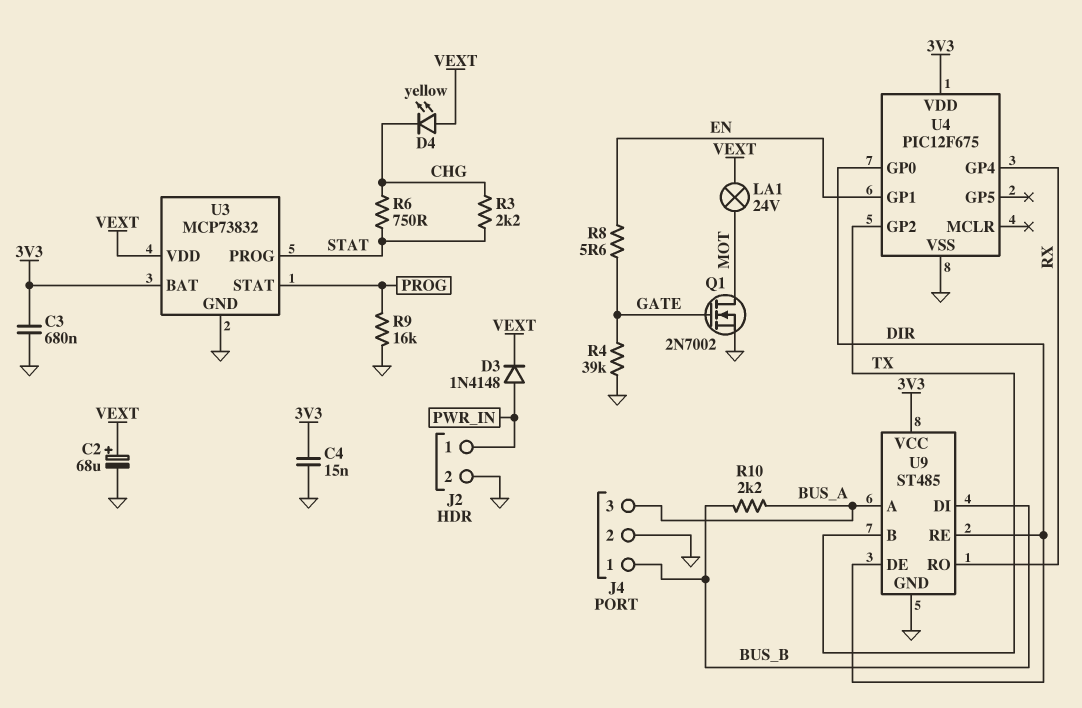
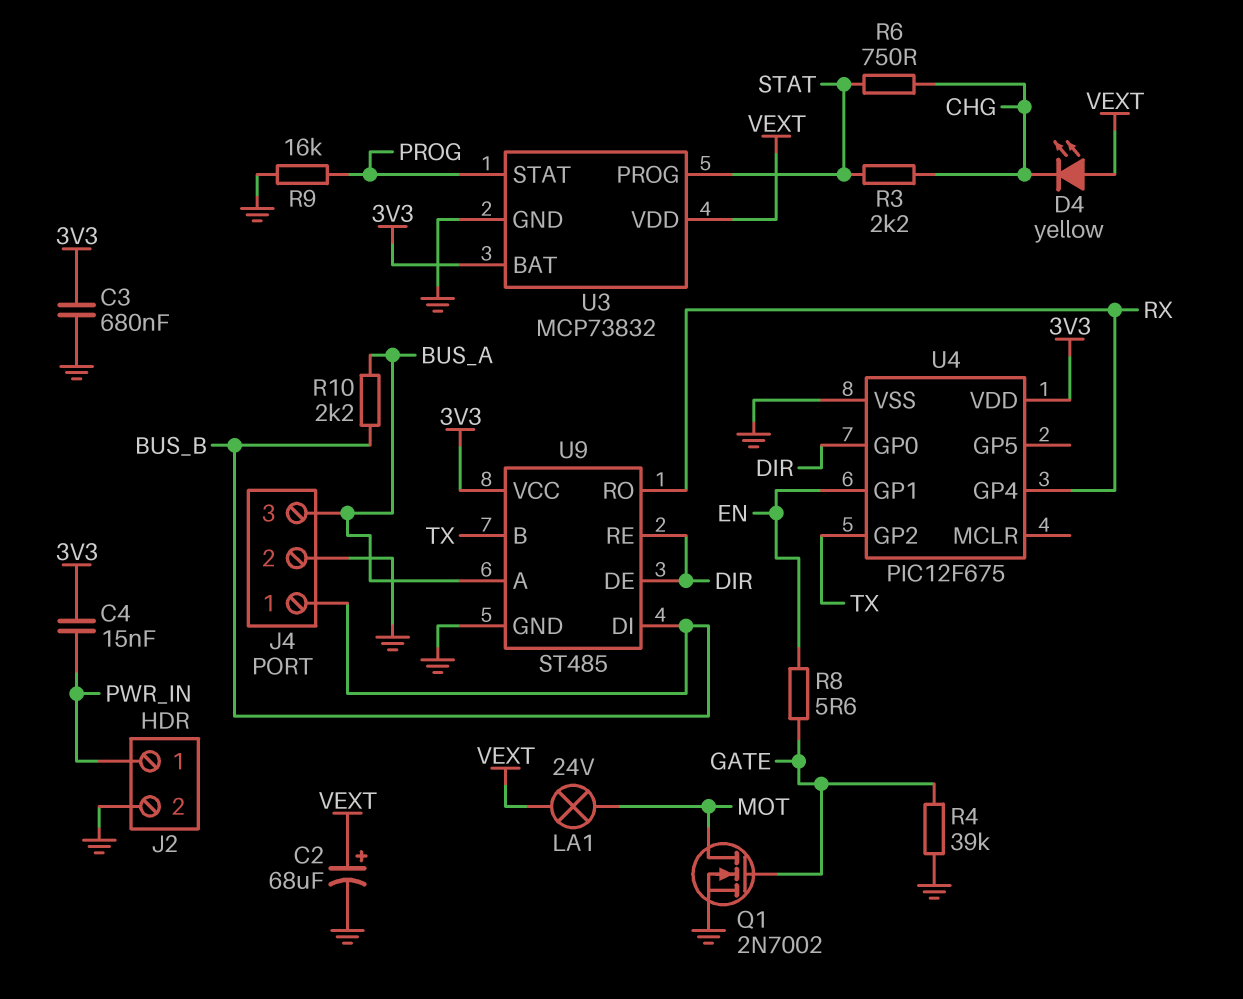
C4: 15nF (3V3, GND) -> 15nF (3V3, PWR_IN)
D3: diode 1N4148 (A PWR_IN, K VEXT) -> none

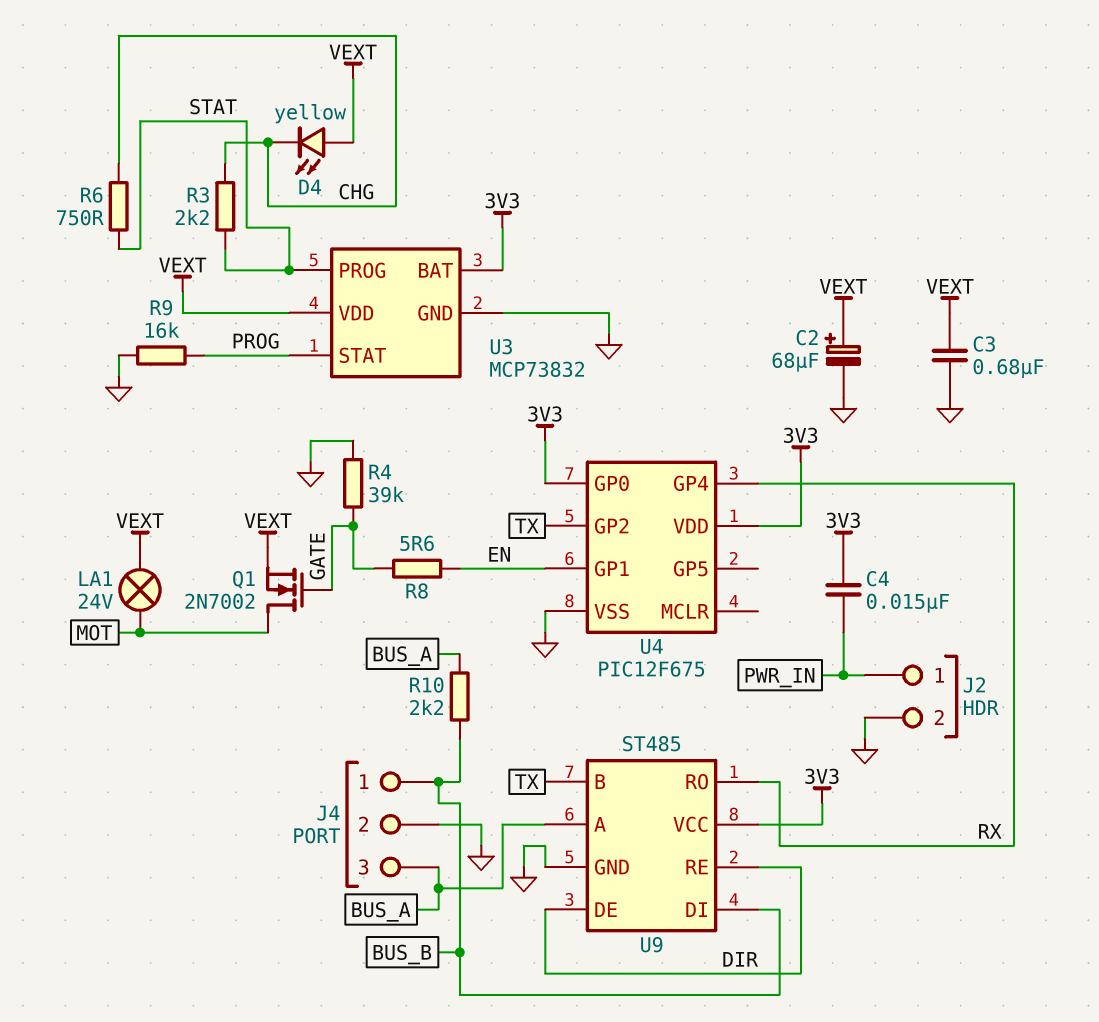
C3: 680nF (3V3, GND) -> 680nF (GND, VEXT)
Q1: NMOS 2N7002 (G GATE, D MOT, S GND) -> NMOS 2N7002 (G GATE, D MOT, S VEXT)
U4 pin GP0: DIR -> 3V3

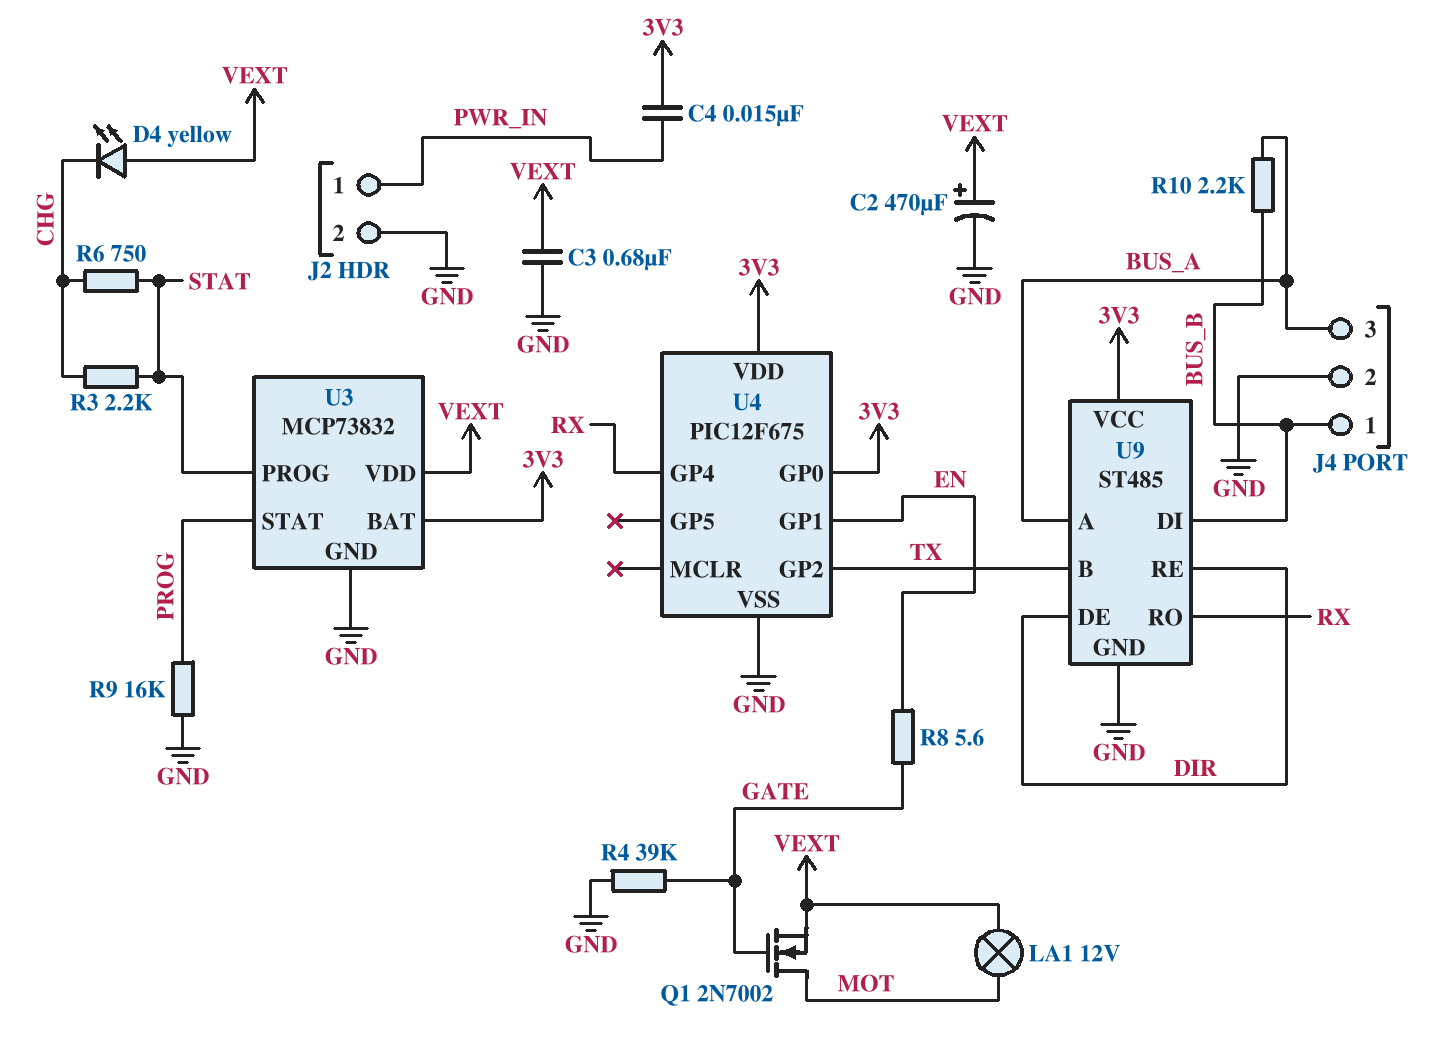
C2: 68uF (plus VEXT, minus GND) -> 470uF (plus VEXT, minus GND)
LA1: lamp 24V (MOT, VEXT) -> lamp 12V (MOT, VEXT)

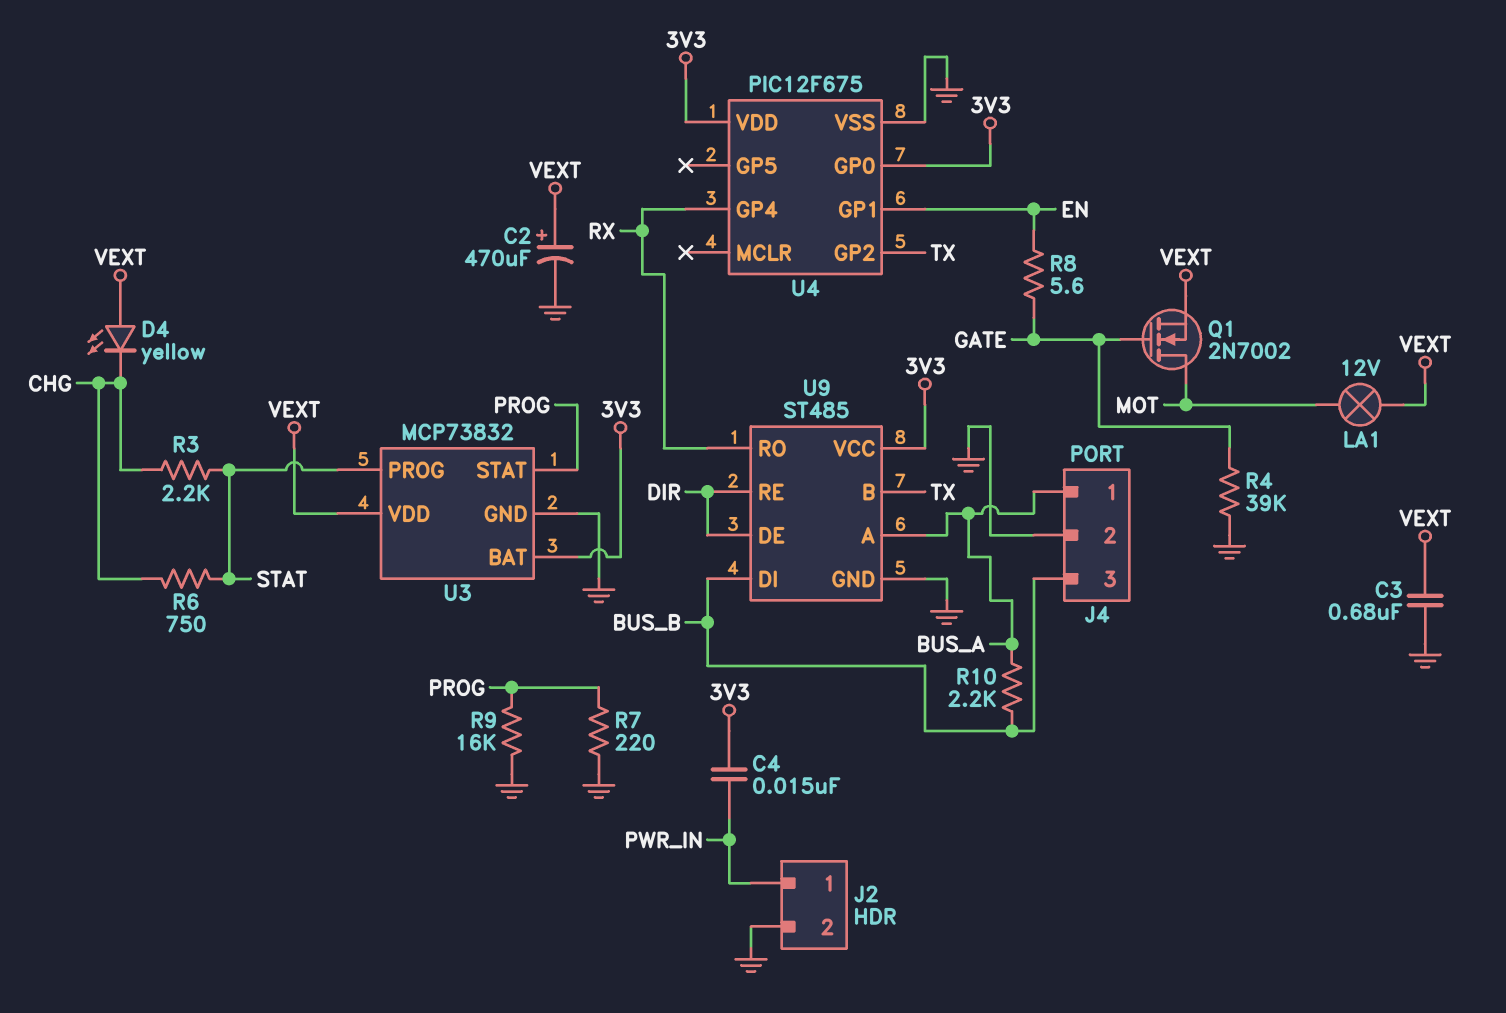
J4 pin 1: BUS_B -> BUS_A
J4 pin 3: BUS_A -> BUS_B
R7: none -> 220 (GND, PROG)

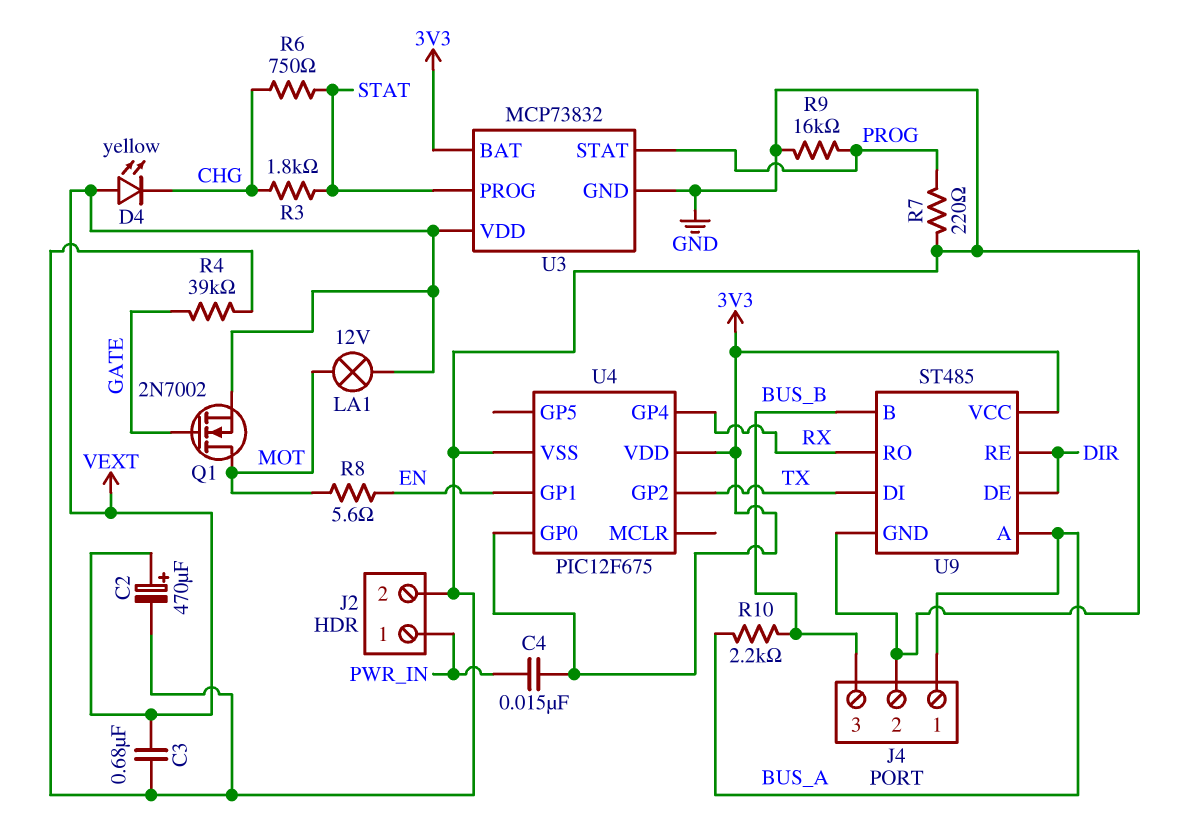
R3: 2.2k (CHG, STAT) -> 1.8k (CHG, STAT)
R8: 5.6 (EN, GATE) -> 5.6 (EN, MOT)
U9 pin B: TX -> BUS_B
U9 pin DI: BUS_B -> TX

